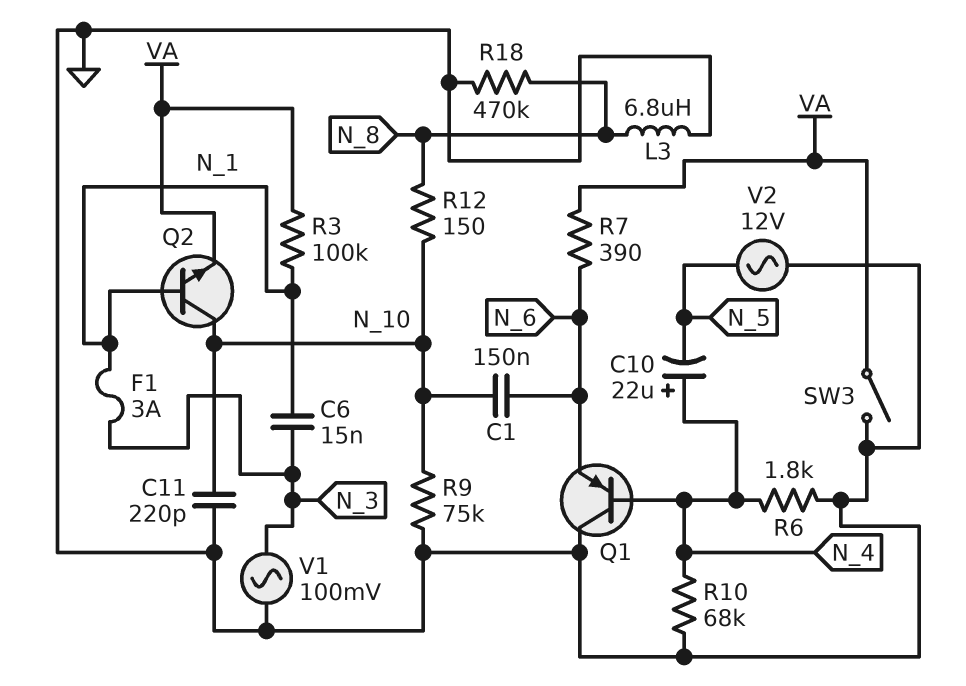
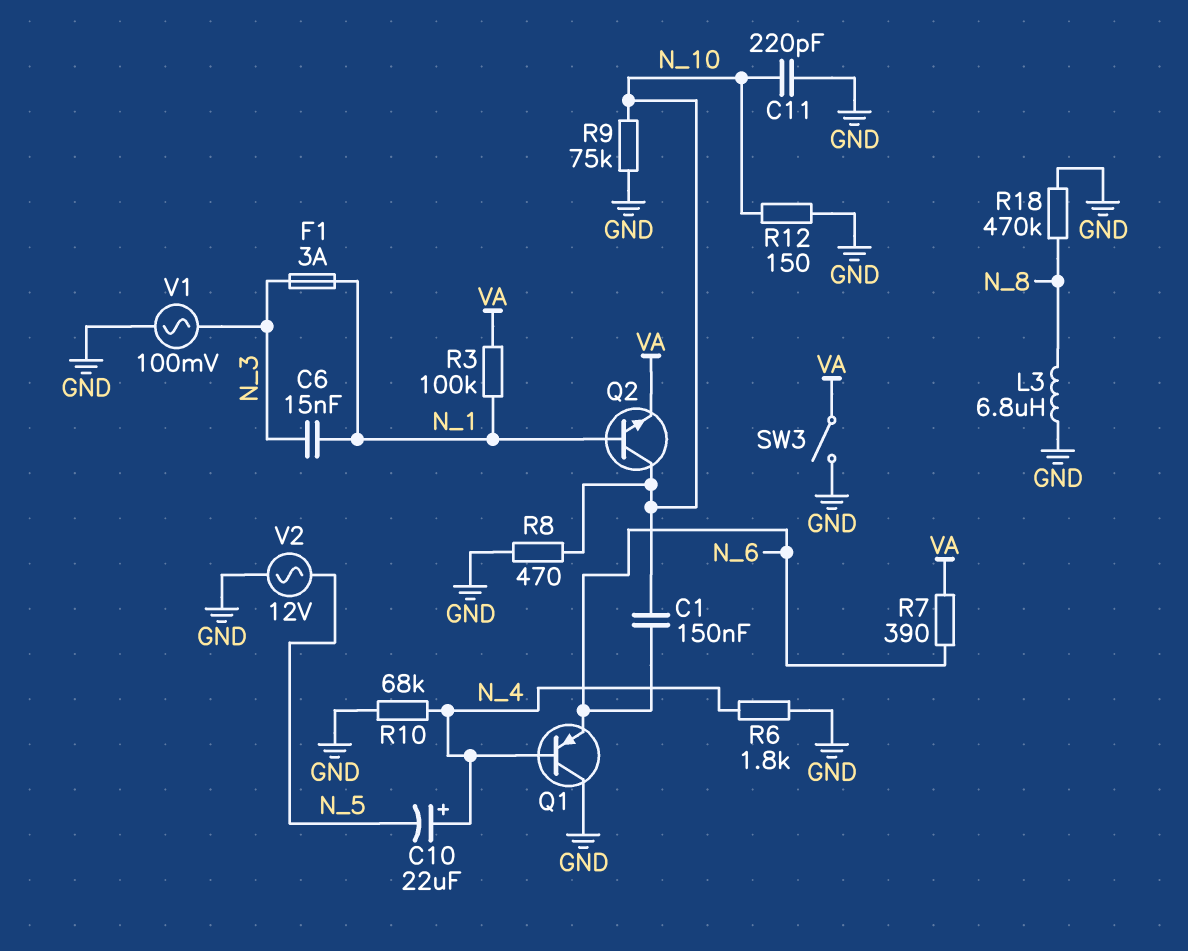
R8: none -> 470 (GND, N_10)
R12: 150 (N_8, N_10) -> 150 (GND, N_10)

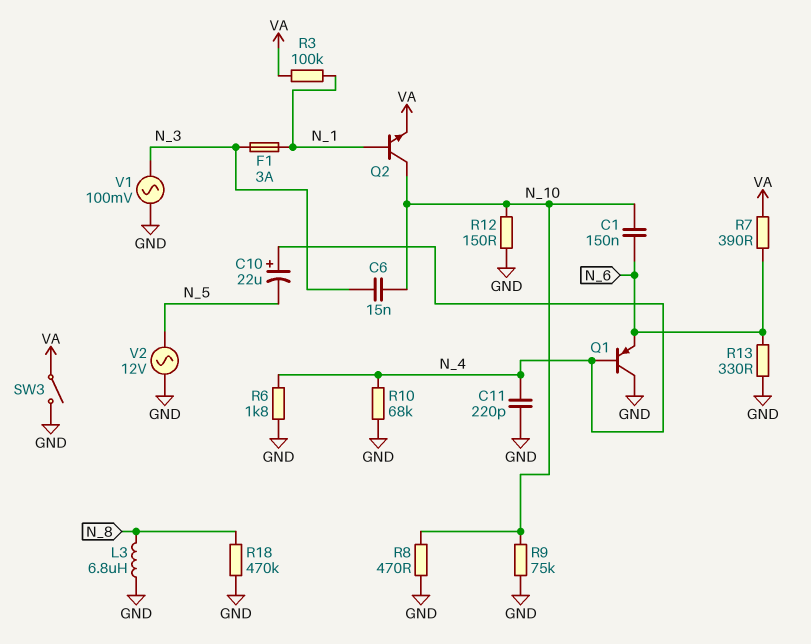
C6: 15nF (N_1, N_3) -> 15nF (N_3, N_10)
C11: 220pF (GND, N_10) -> 220pF (GND, N_4)
R13: none -> 330 (GND, N_6)

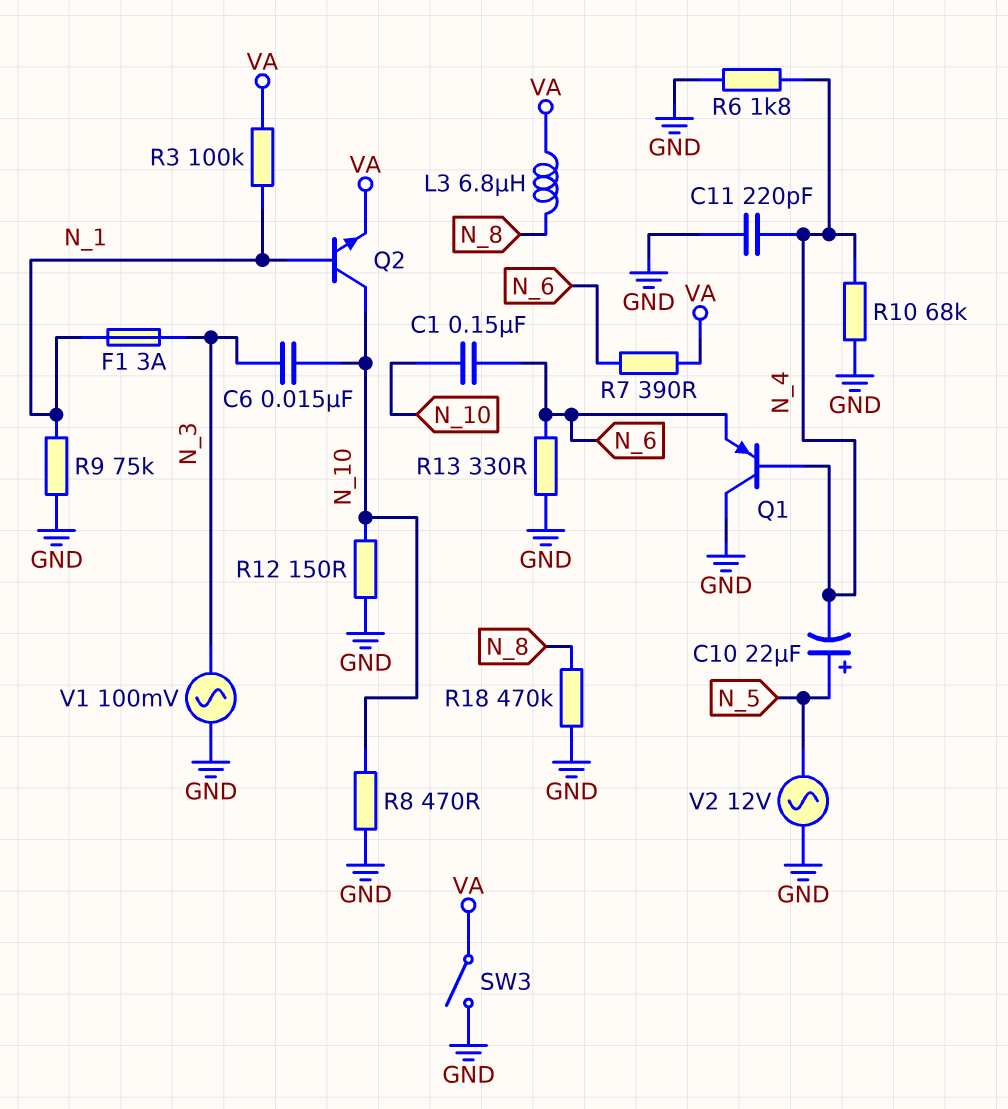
C10: 22uF (plus N_4, minus N_5) -> 22uF (plus N_5, minus N_4)
L3: 6.8uH (GND, N_8) -> 6.8uH (N_8, VA)
R9: 75k (GND, N_10) -> 75k (GND, N_1)

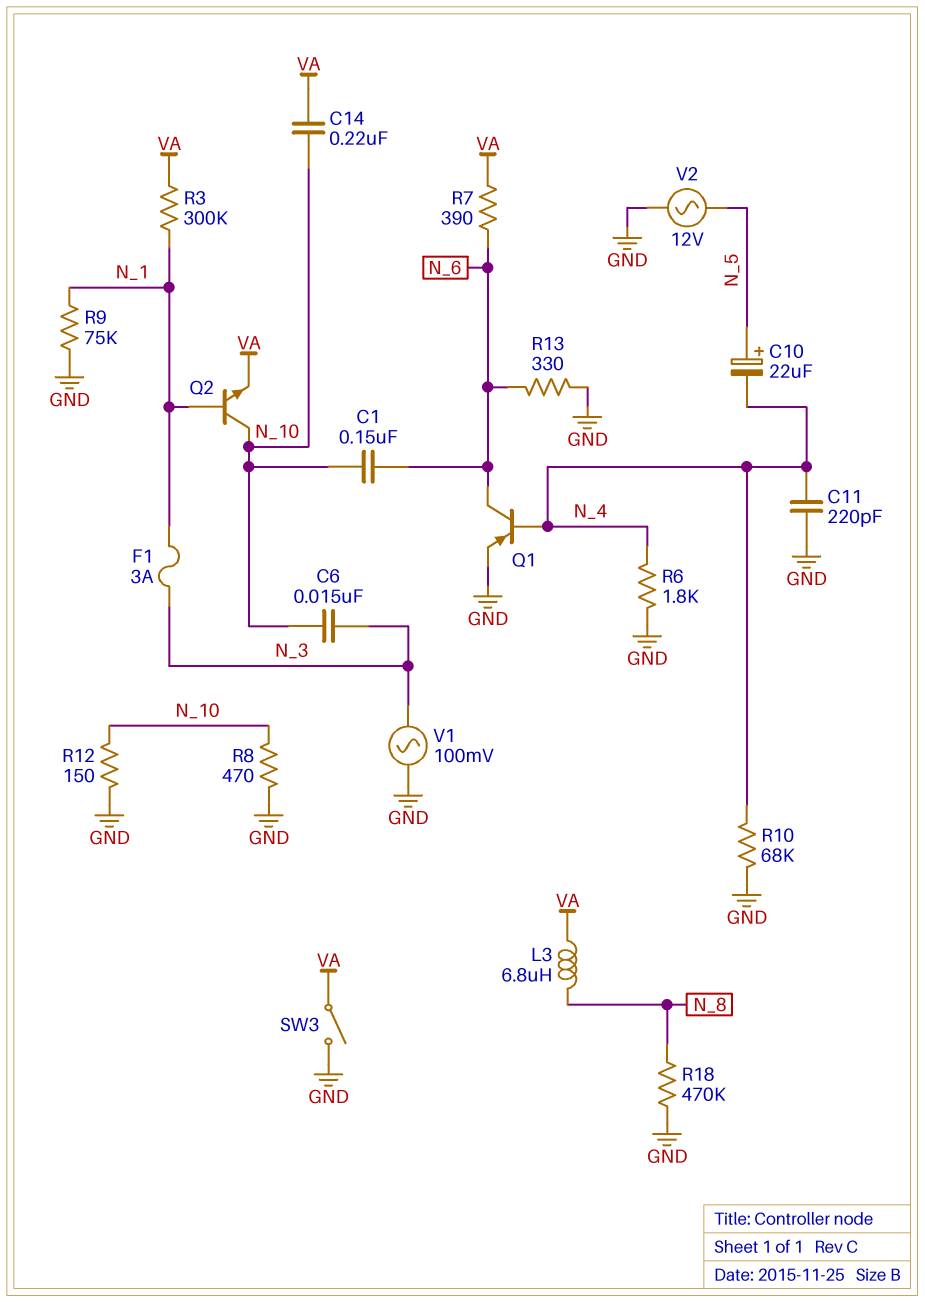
C14: none -> 220nF (N_10, VA)
Q1: PNP (B N_4, C GND, E N_6) -> PNP (B N_4, C N_6, E GND)
R3: 100k (N_1, VA) -> 300k (N_1, VA)

